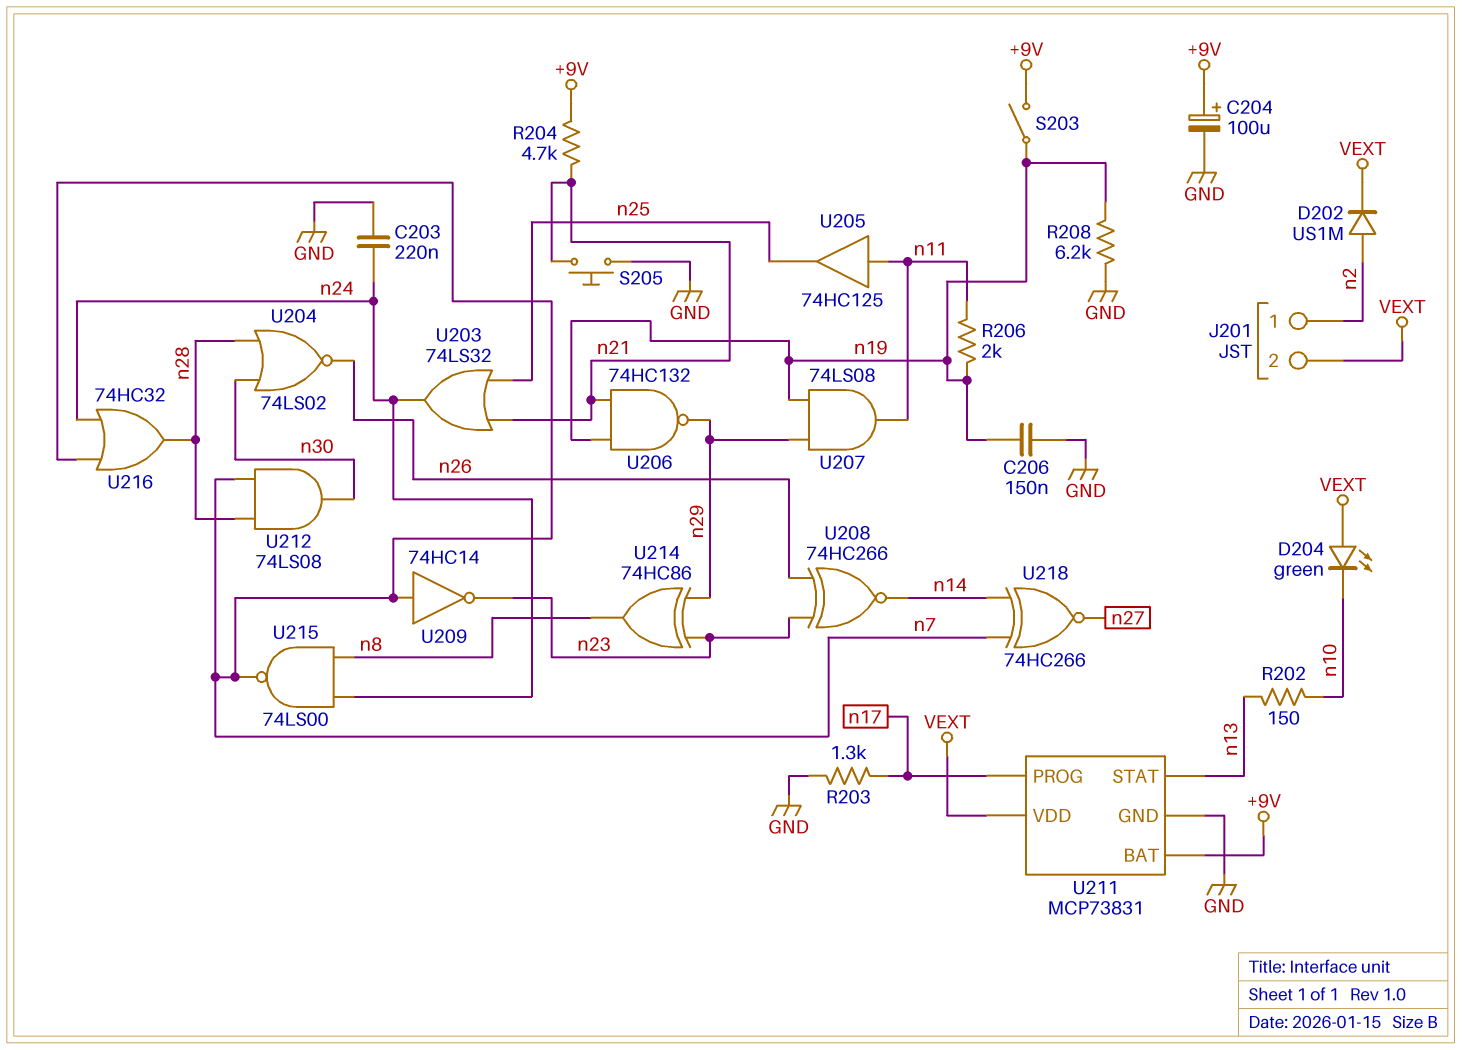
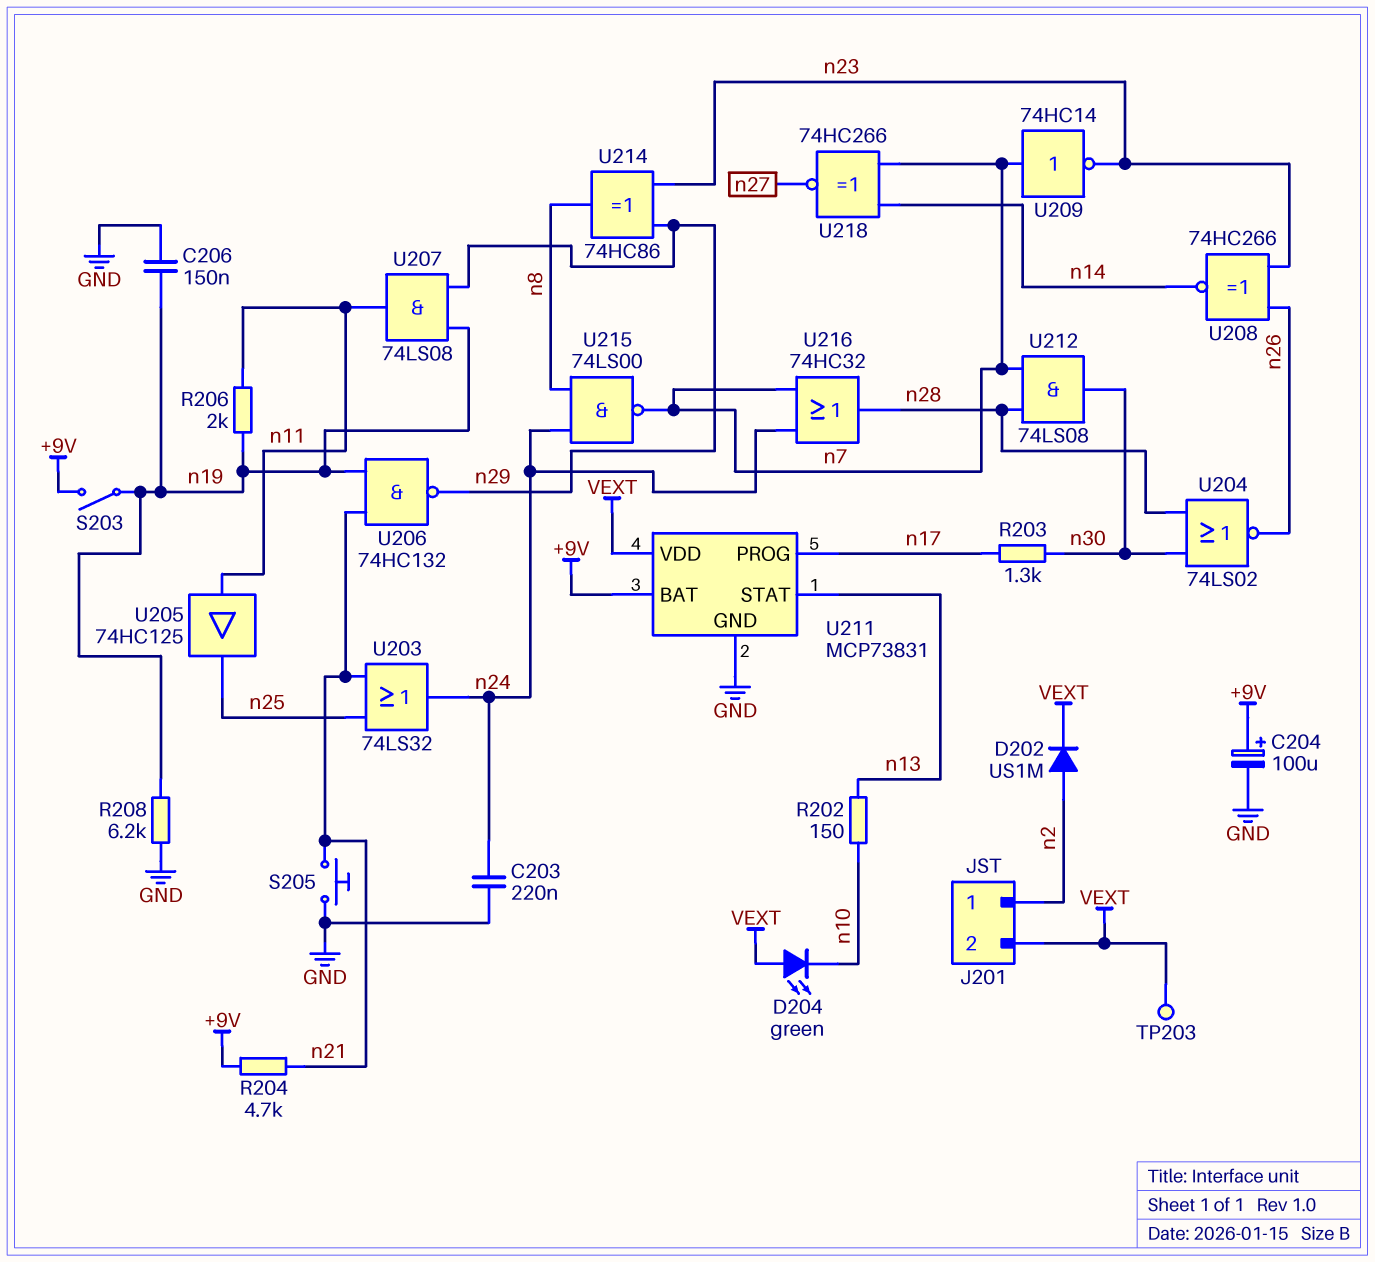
R203: 1.3k (GND, n17) -> 1.3k (n17, n30)
TP203: none -> test point (VEXT)

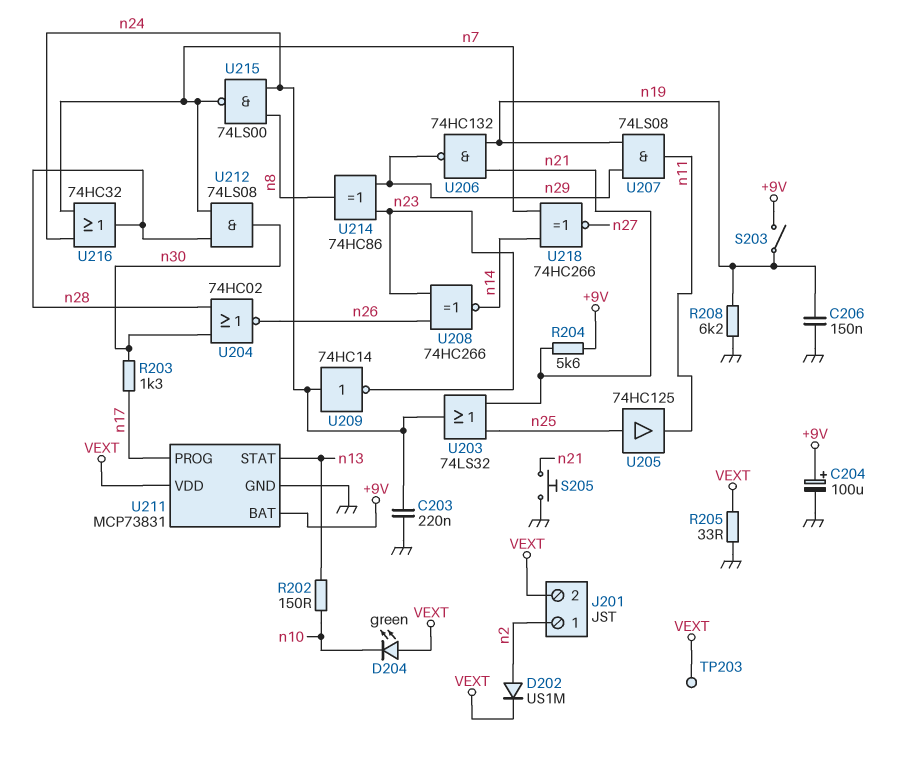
R204: 4.7k (+9V, n21) -> 5.6k (+9V, n21)
R205: none -> 33 (GND, VEXT)
R206: 2k (n11, n19) -> none
U204: NOR 74LS02 (in n28, in n30, out n26) -> NOR 74HC02 (in n28, in n30, out n26)
U205: buffer 74HC125 (in n11, out n25) -> buffer 74HC125 (in n25, out n11)
U209: NOT 74HC14 (in n7, out n23) -> NOT 74HC14 (in n24, out n23)

